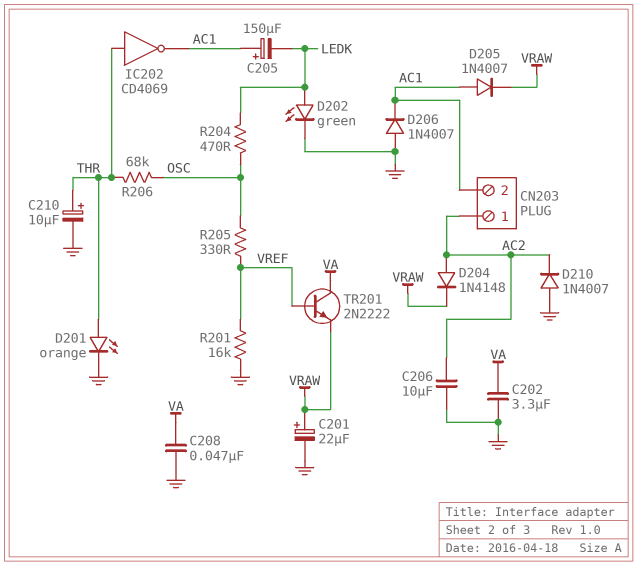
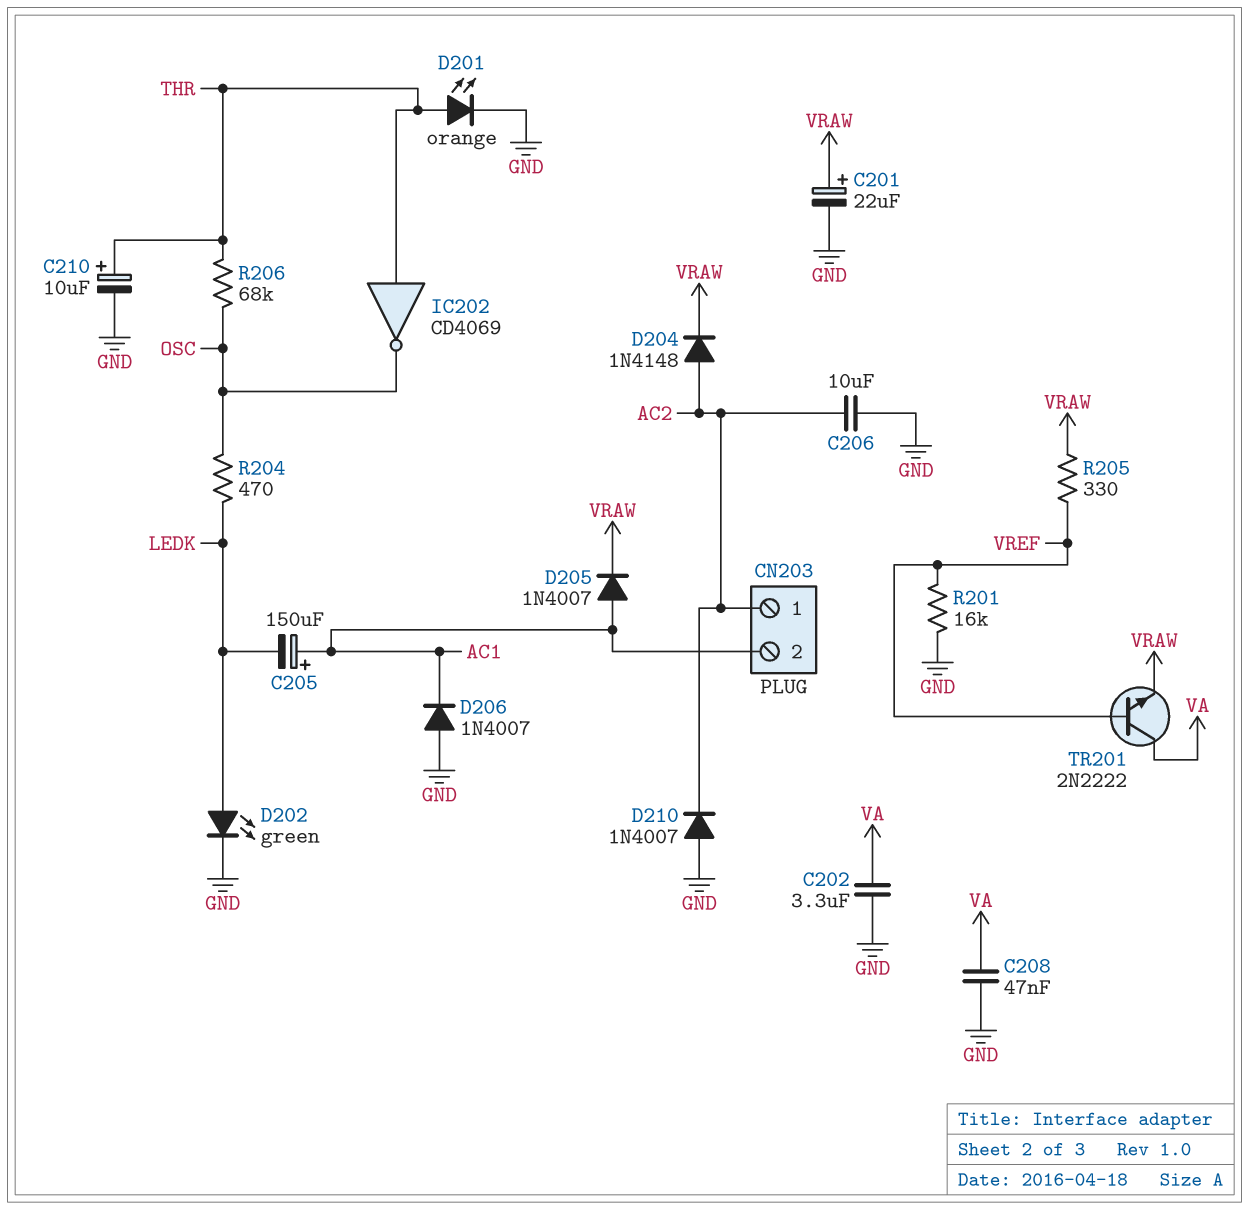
IC202: NOT CD4069 (in THR, out AC1) -> NOT CD4069 (in THR, out OSC)
R205: 330 (OSC, VREF) -> 330 (VRAW, VREF)

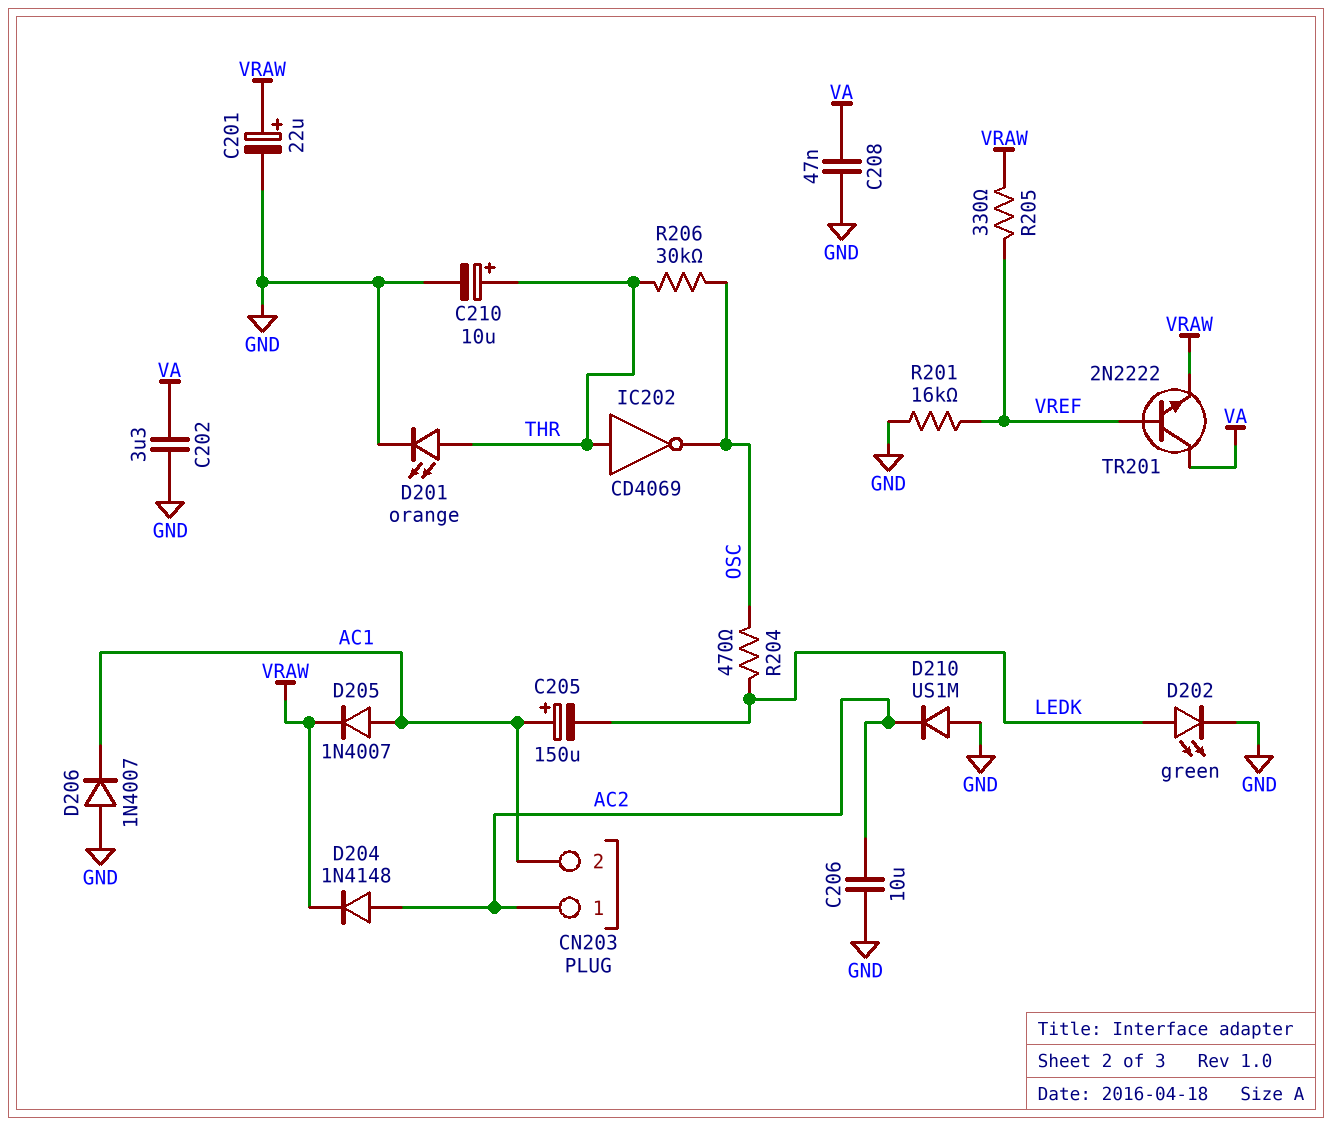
D210: diode 1N4007 (A GND, K AC2) -> diode US1M (A GND, K AC2)
R206: 68k (OSC, THR) -> 30k (OSC, THR)

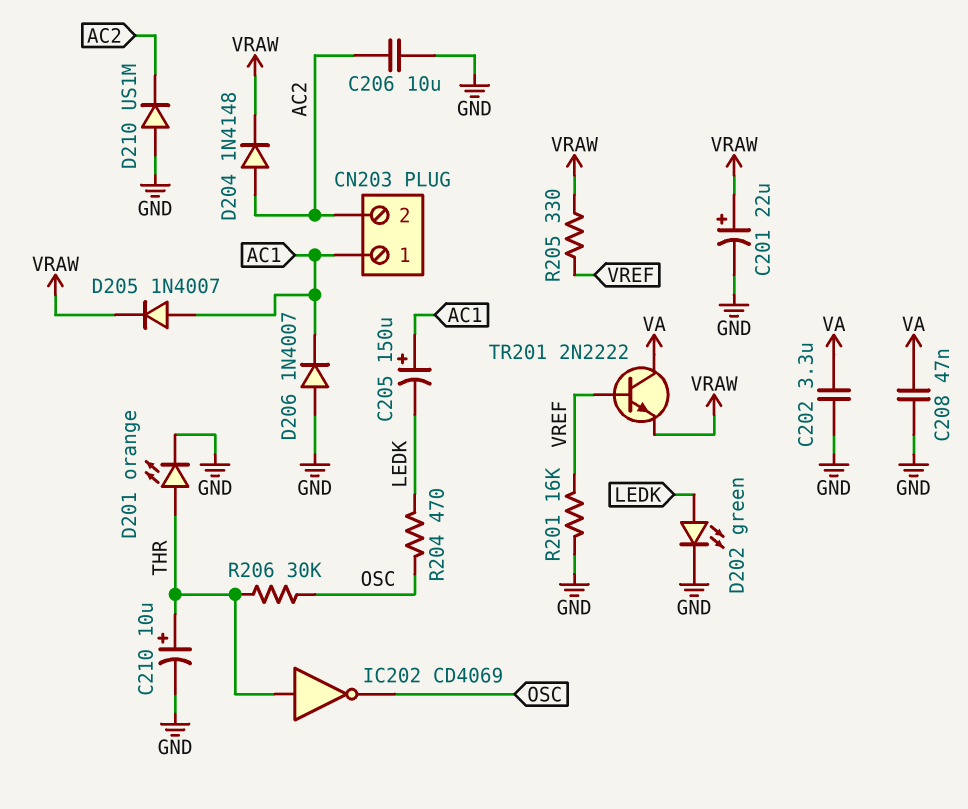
CN203 pin 1: AC2 -> AC1
CN203 pin 2: AC1 -> AC2

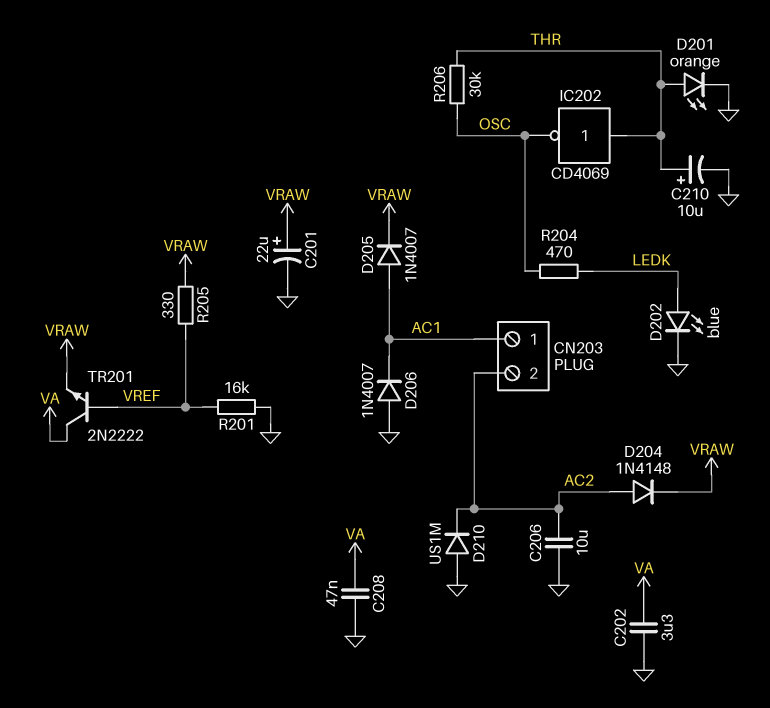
C205: 150uF (plus AC1, minus LEDK) -> none
D202: LED green (A LEDK, K GND) -> LED blue (A LEDK, K GND)

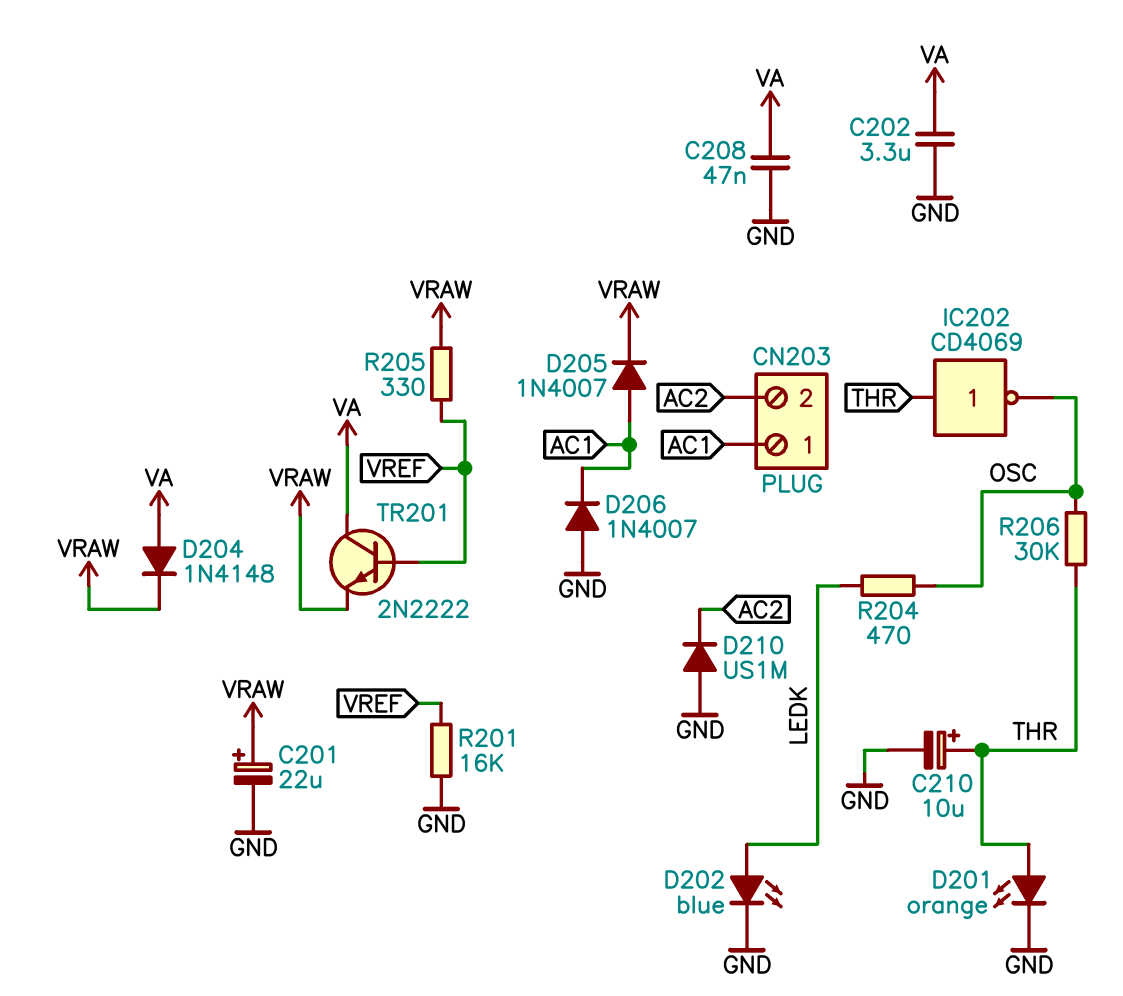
C206: 10uF (AC2, GND) -> none
D204: diode 1N4148 (A AC2, K VRAW) -> diode 1N4148 (A VA, K VRAW)

